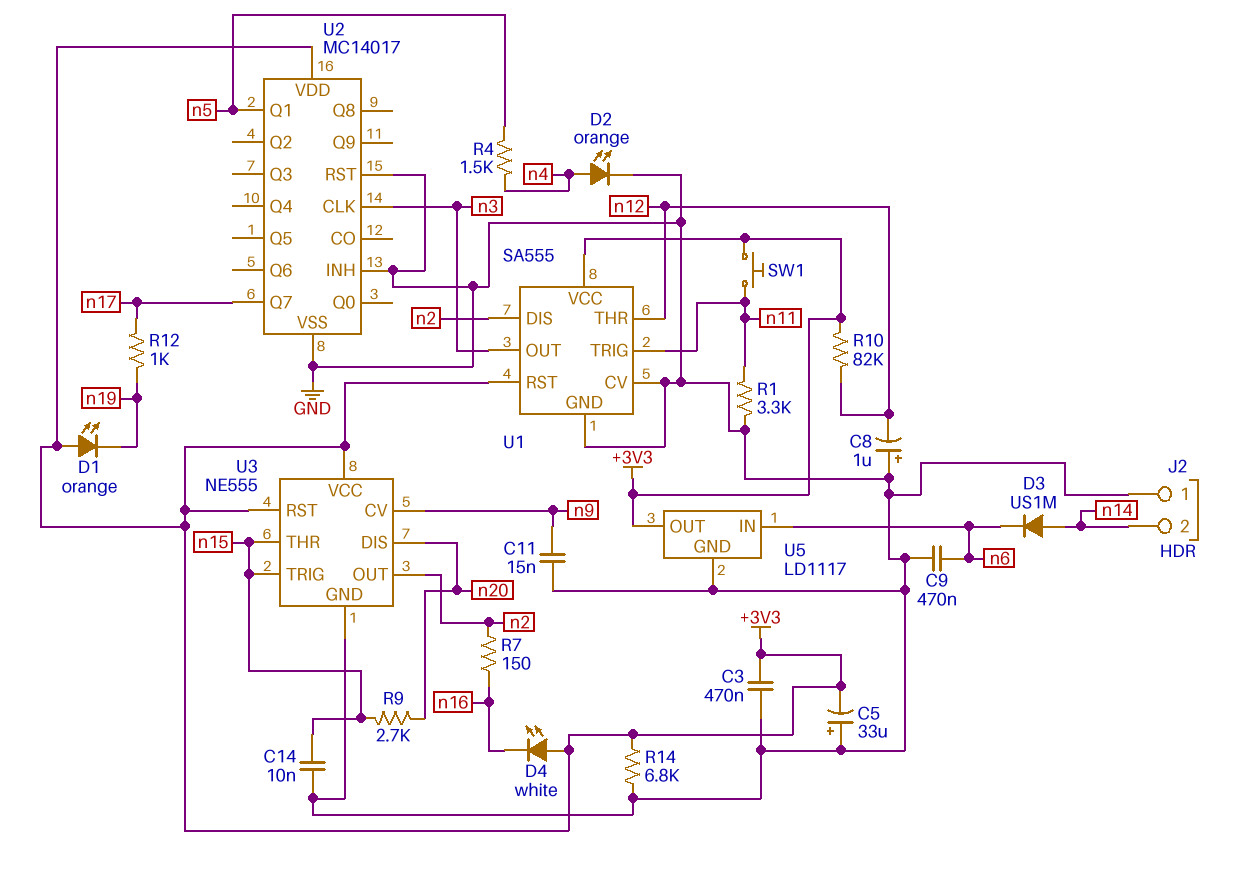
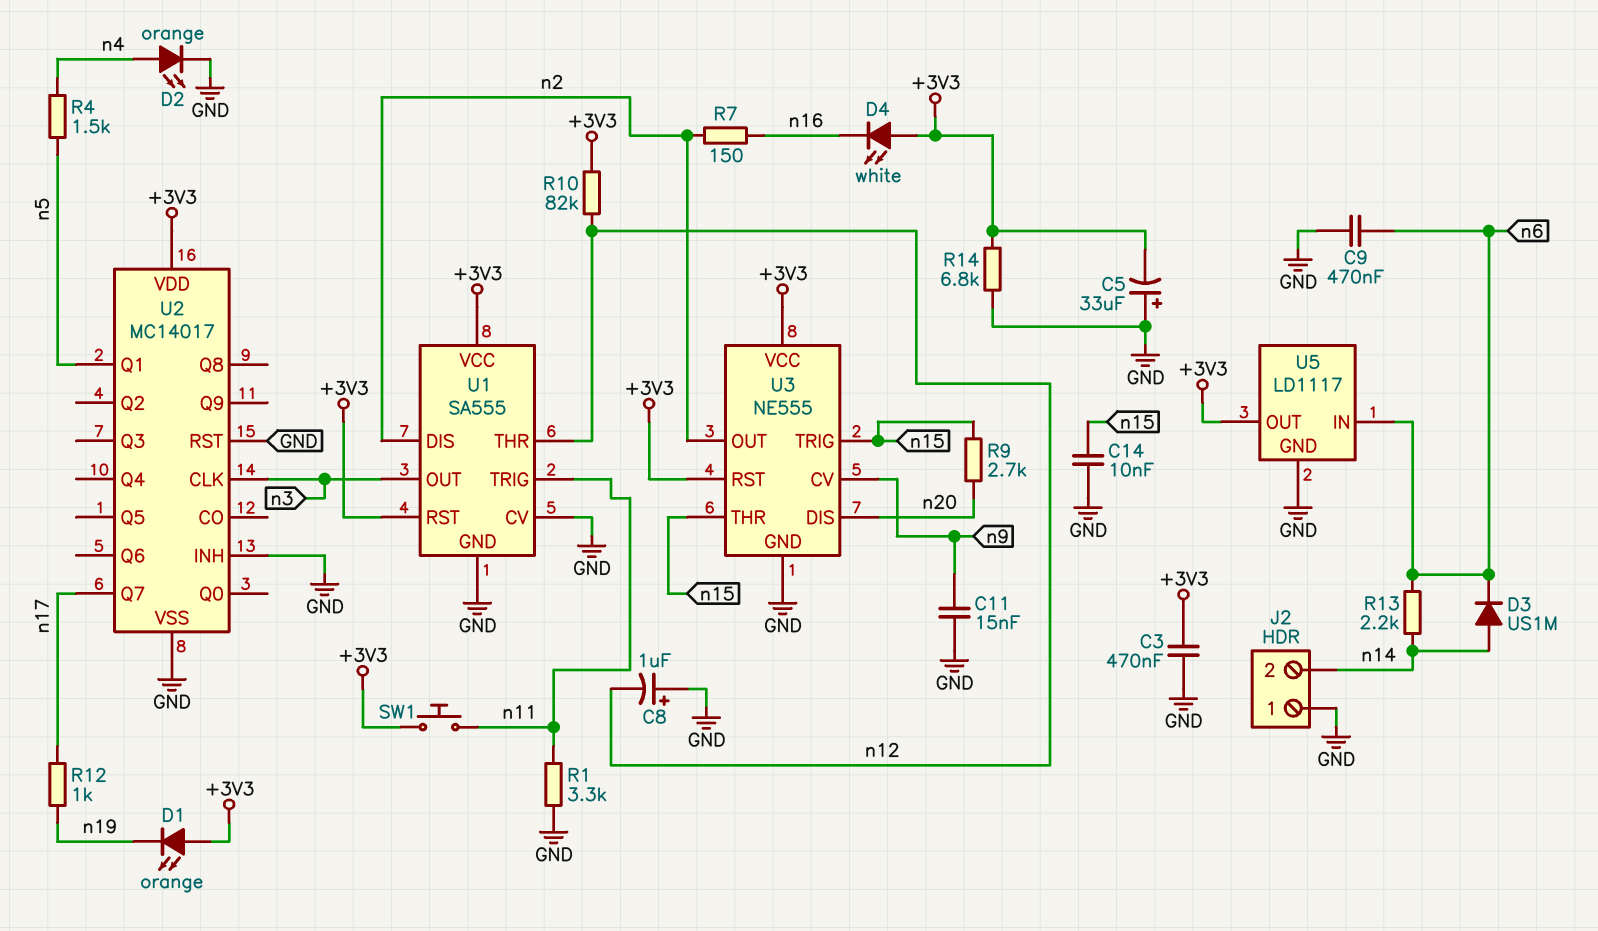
R13: none -> 2.2k (n6, n14)

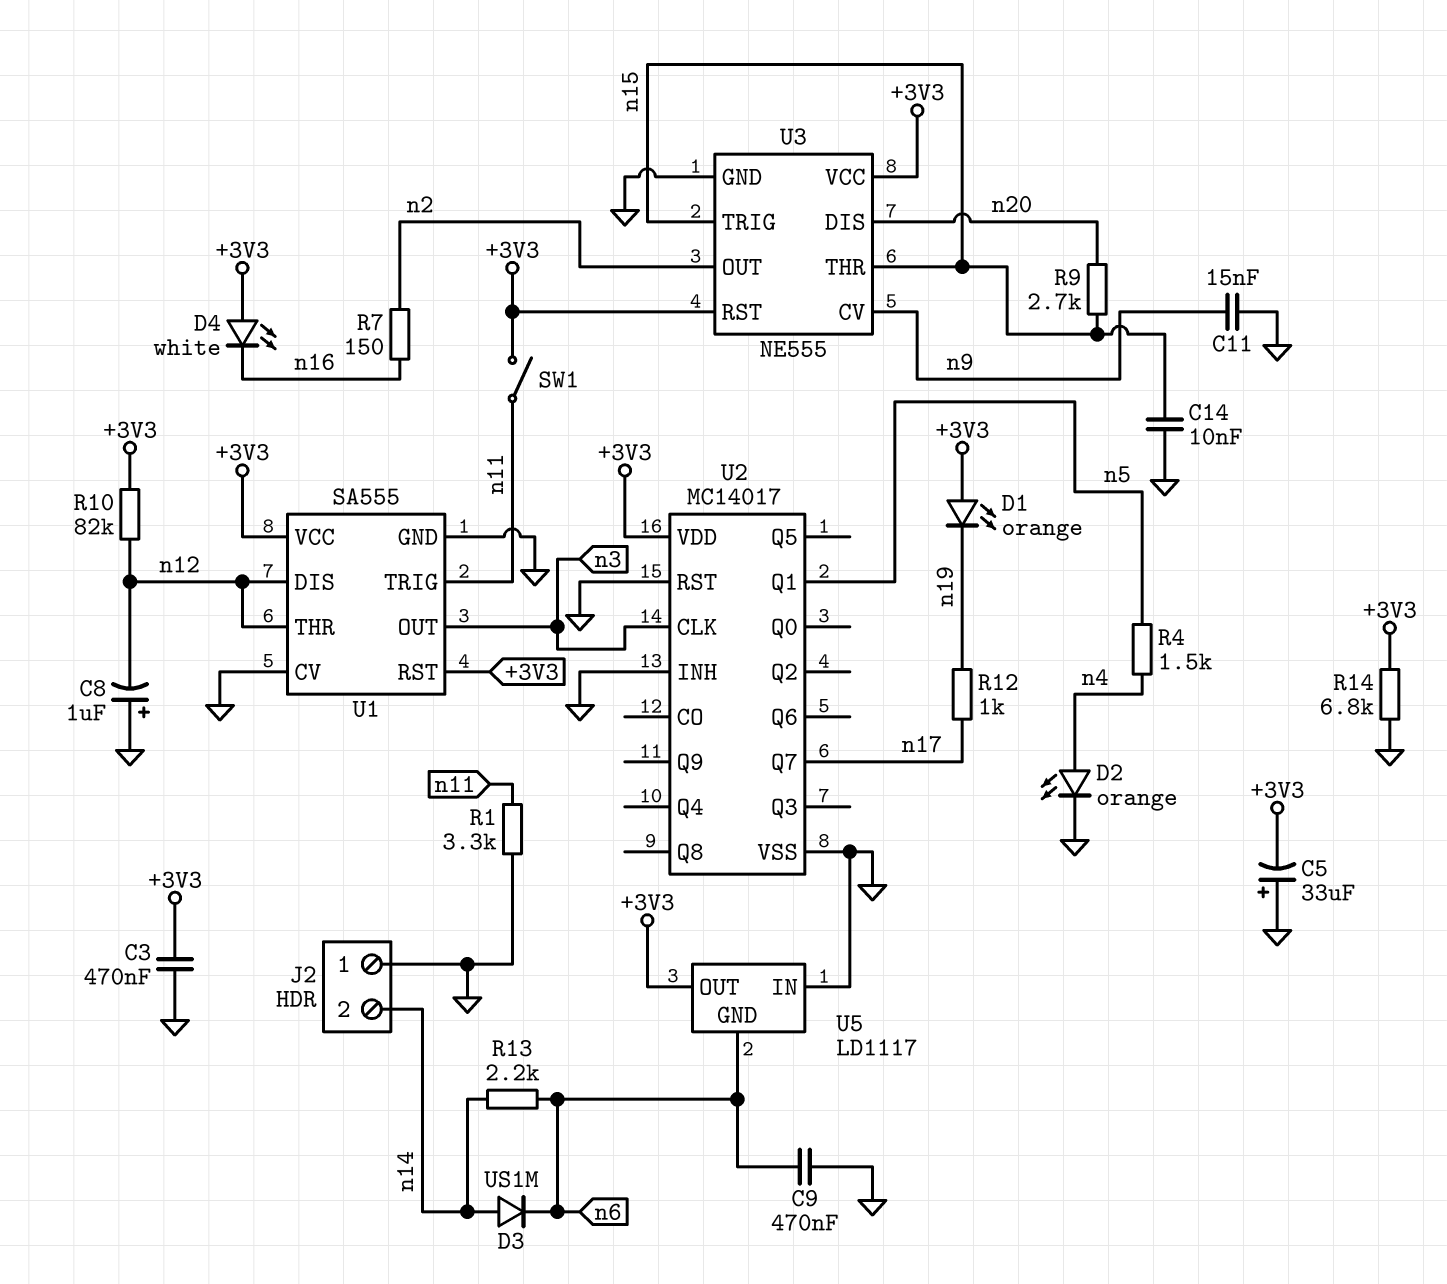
SW1: button (+3V3, n11) -> switch (+3V3, n11)
U1 pin DIS: n2 -> n12
U5 pin GND: GND -> n6
U5 pin IN: n6 -> GND

